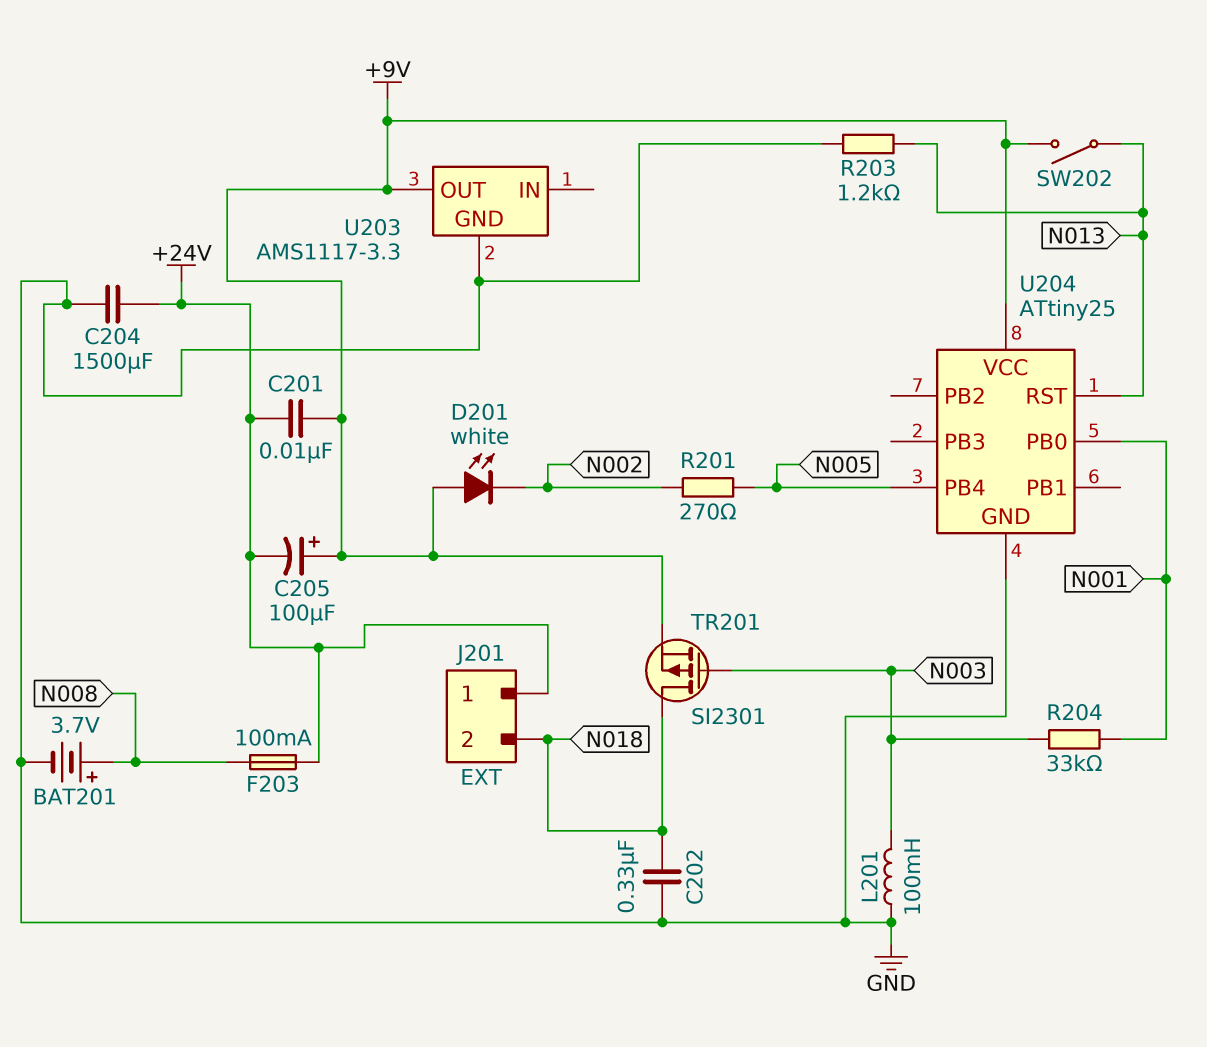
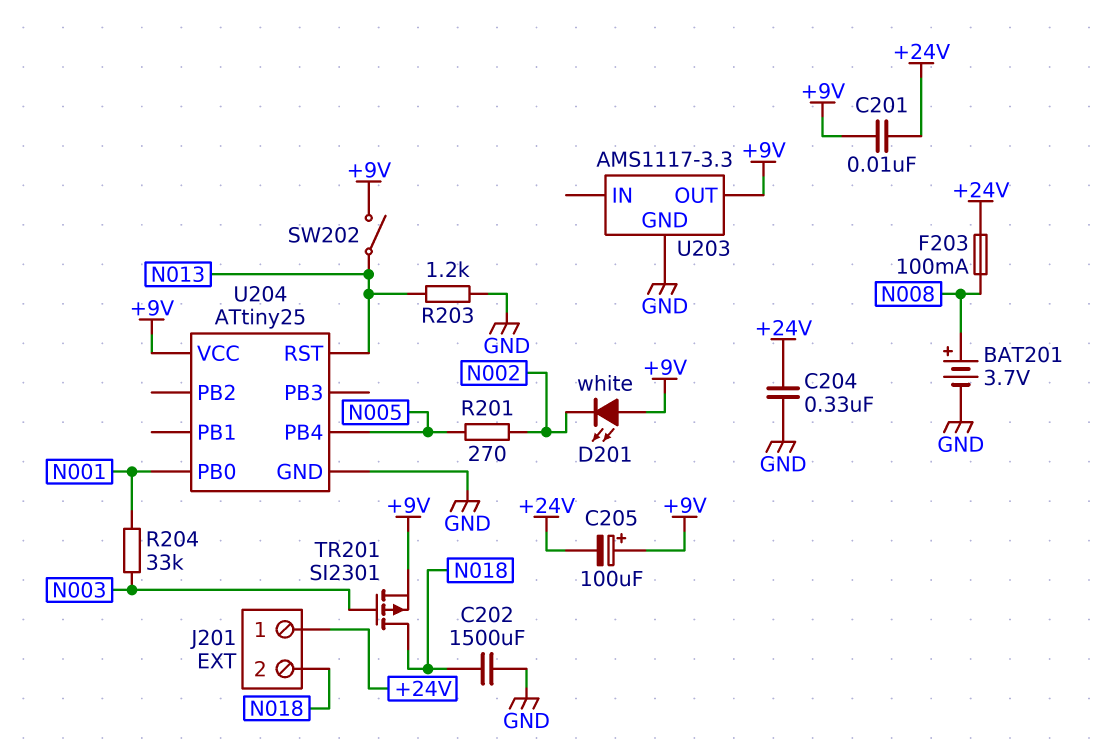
C202: 330nF (GND, N018) -> 1500uF (GND, N018)
C204: 1500uF (+24V, GND) -> 330nF (+24V, GND)
L201: 100mH (GND, N003) -> none

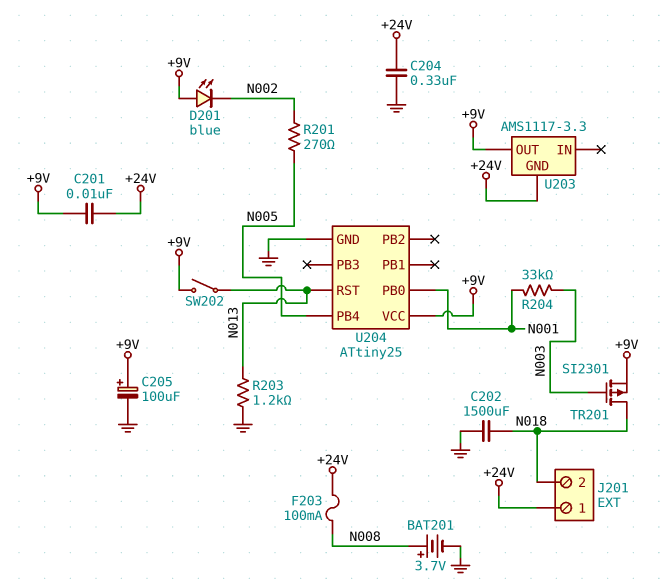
C205: 100uF (plus +9V, minus +24V) -> 100uF (plus +9V, minus GND)
D201: LED white (A +9V, K N002) -> LED blue (A +9V, K N002)
U203 pin GND: GND -> +24V

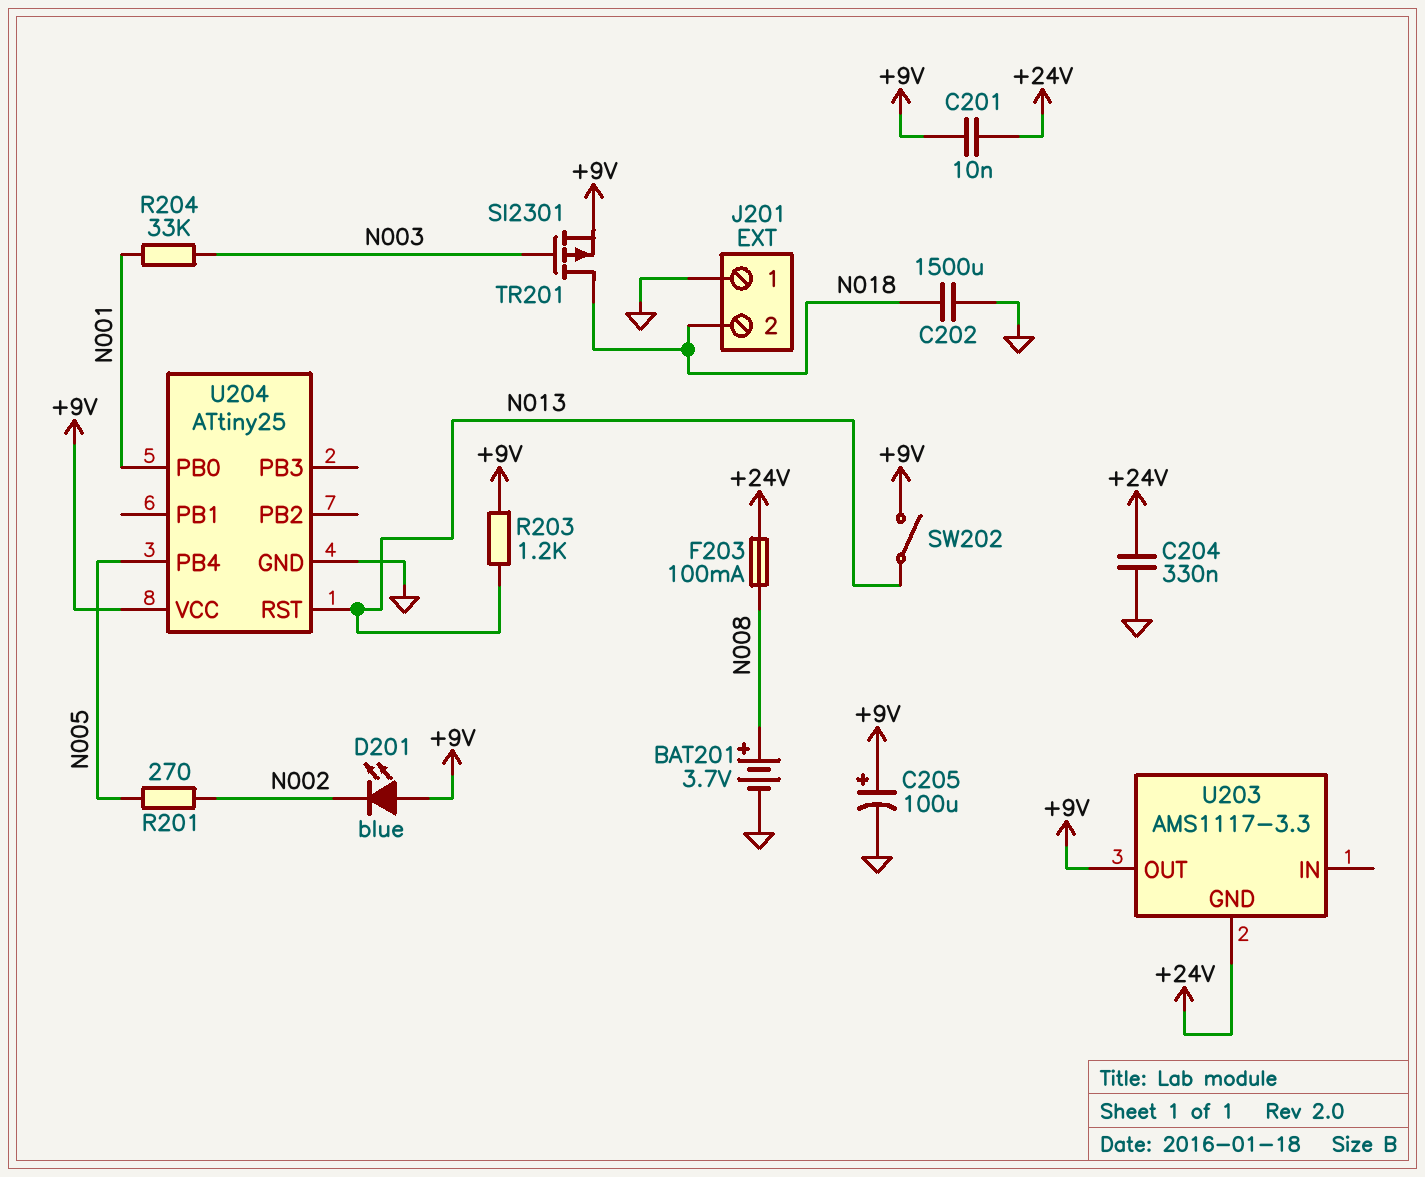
J201 pin 1: +24V -> GND
R203: 1.2k (GND, N013) -> 1.2k (+9V, N013)

